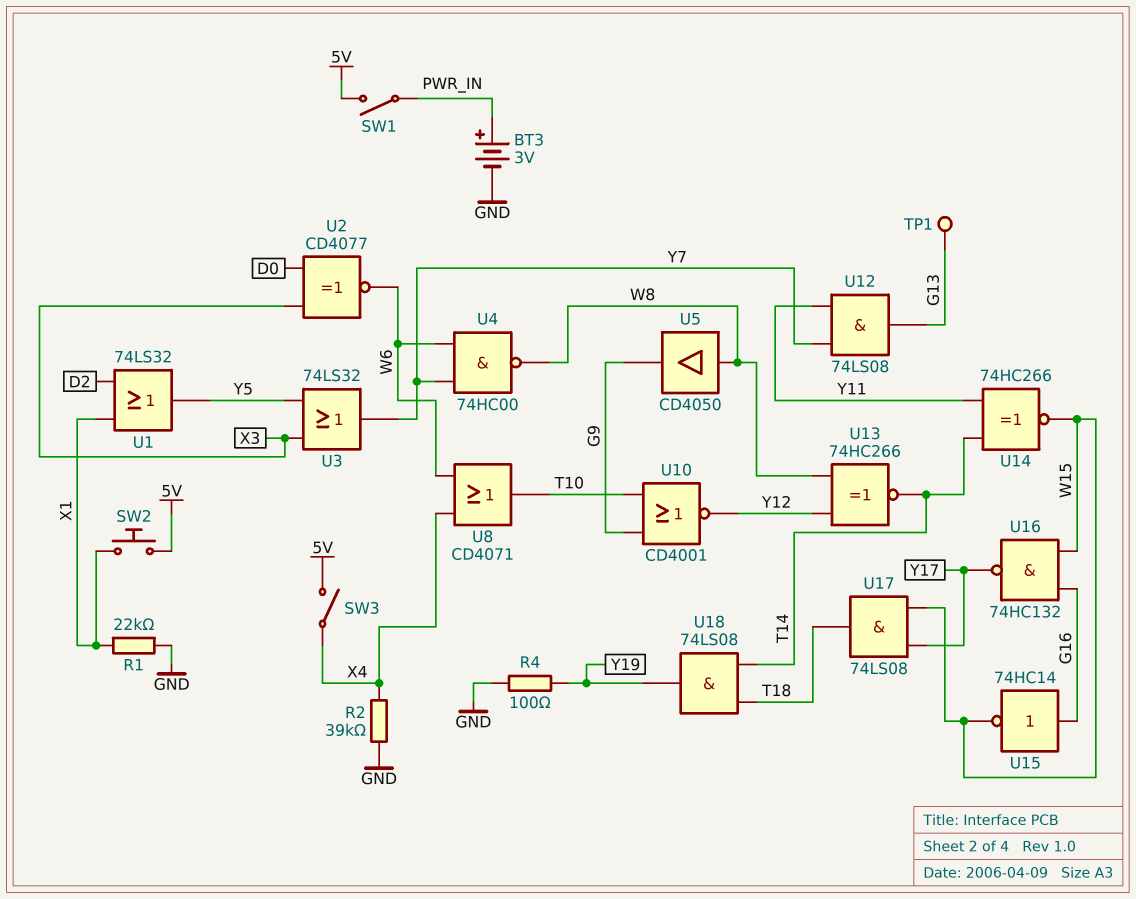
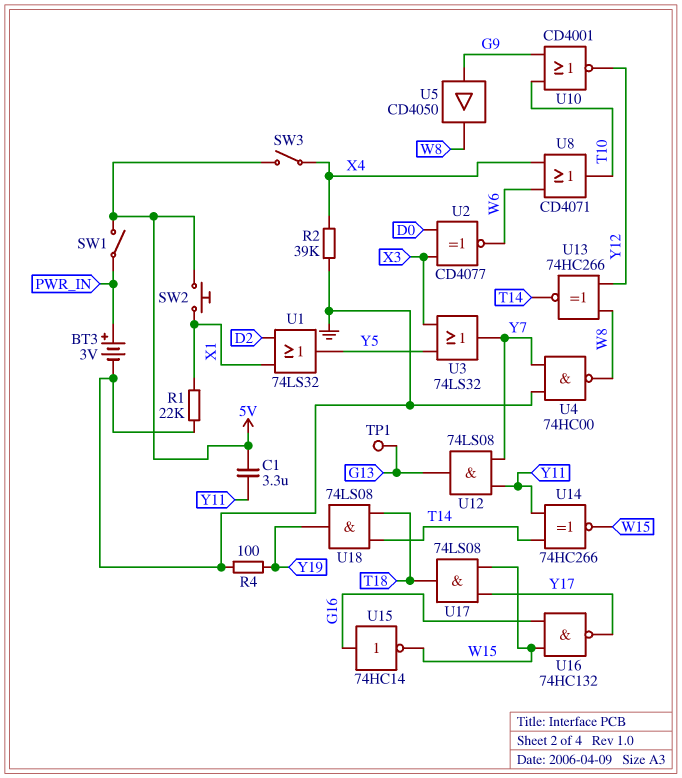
C1: none -> 3.3uF (5V, Y11)
U4: NAND 74HC00 (in W6, in Y7, out W8) -> NAND 74HC00 (in GND, in Y7, out W8)
U5: buffer CD4050 (in W8, out G9) -> buffer CD4050 (in G9, out W8)

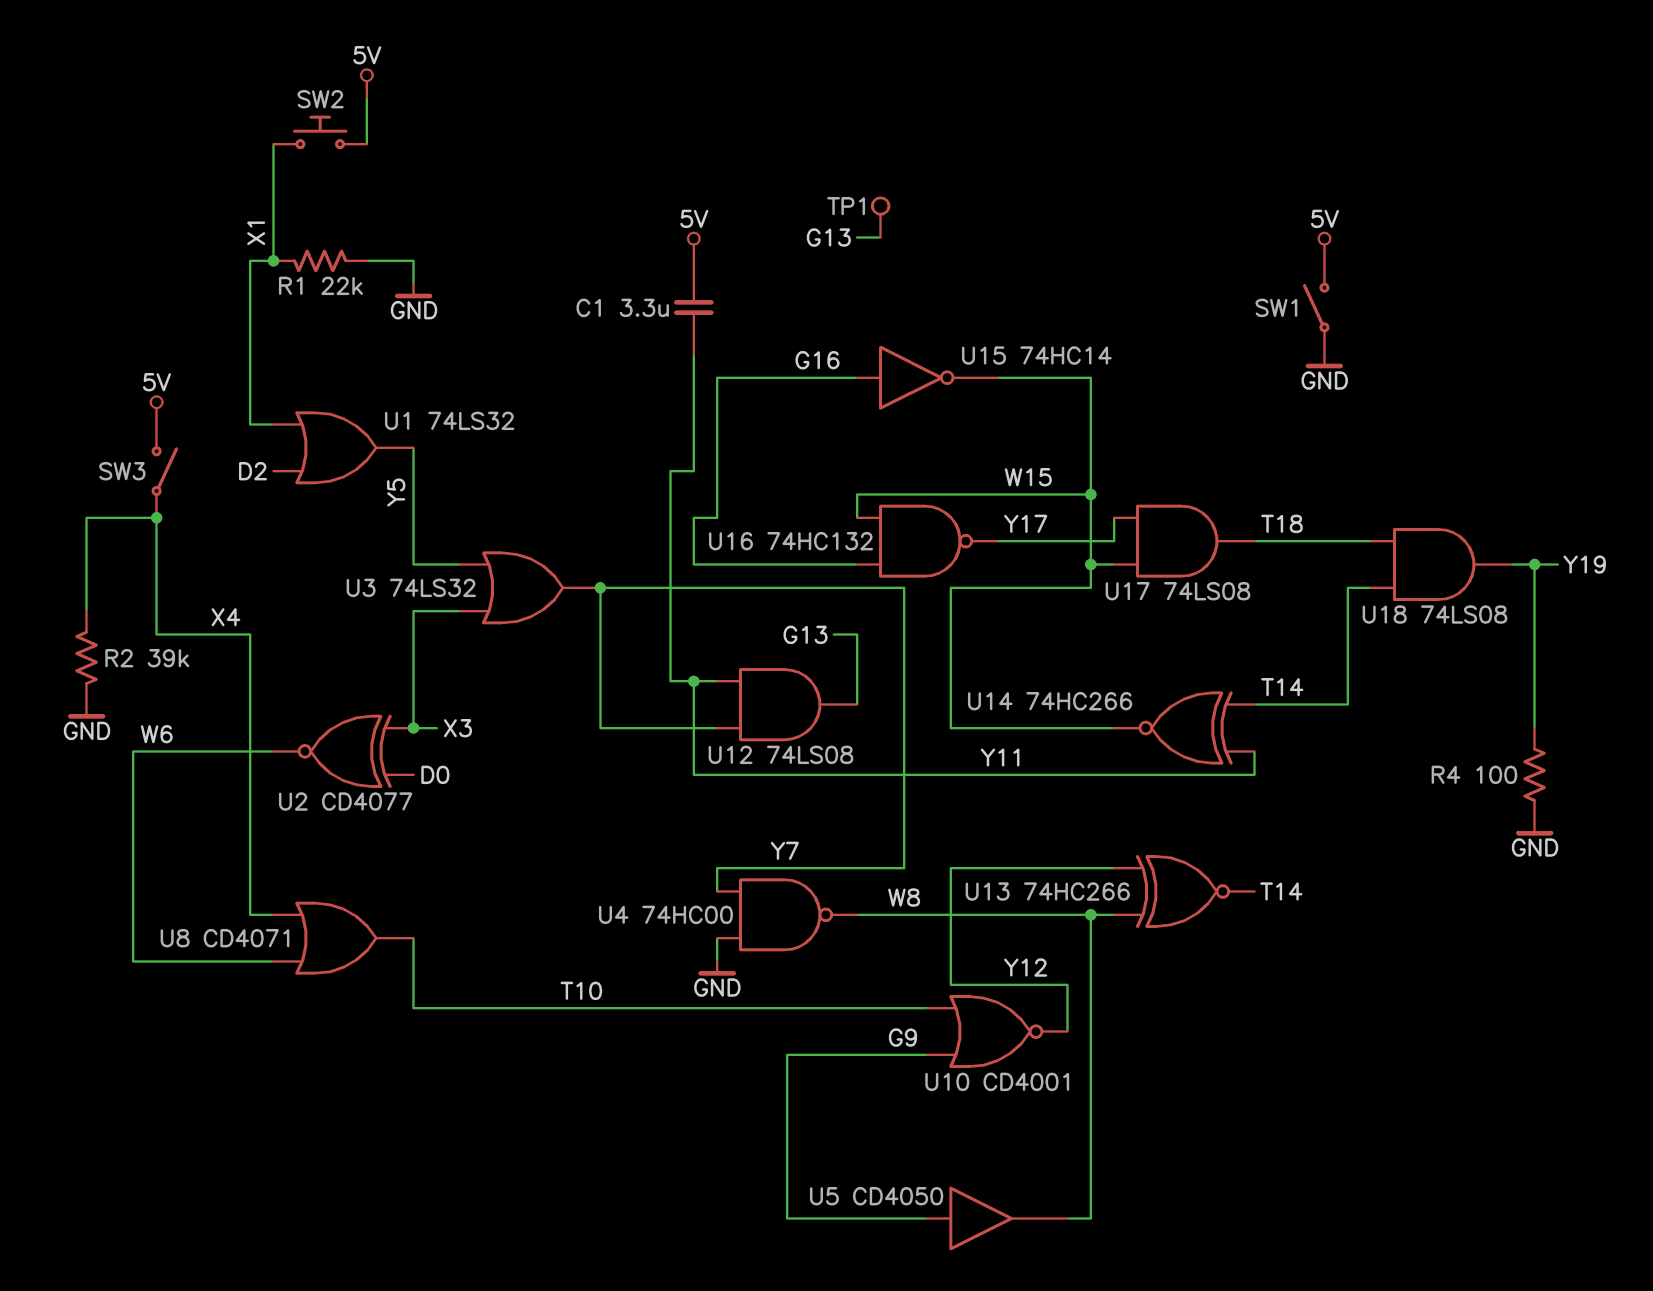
BT3: 3V (plus PWR_IN, minus GND) -> none
SW1: switch (5V, PWR_IN) -> switch (5V, GND)

